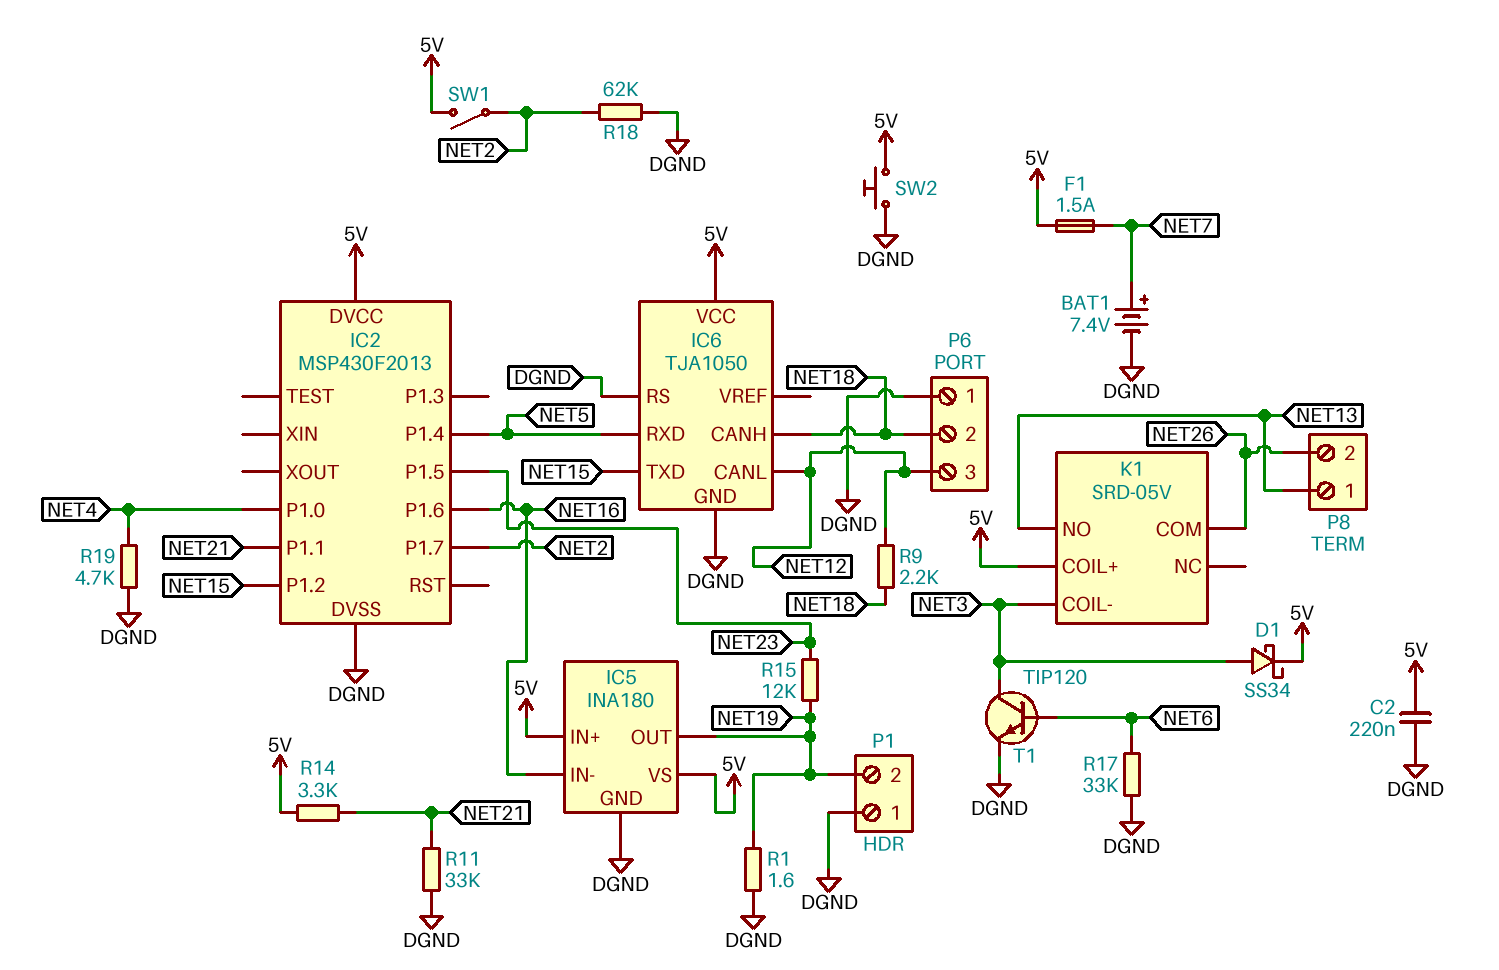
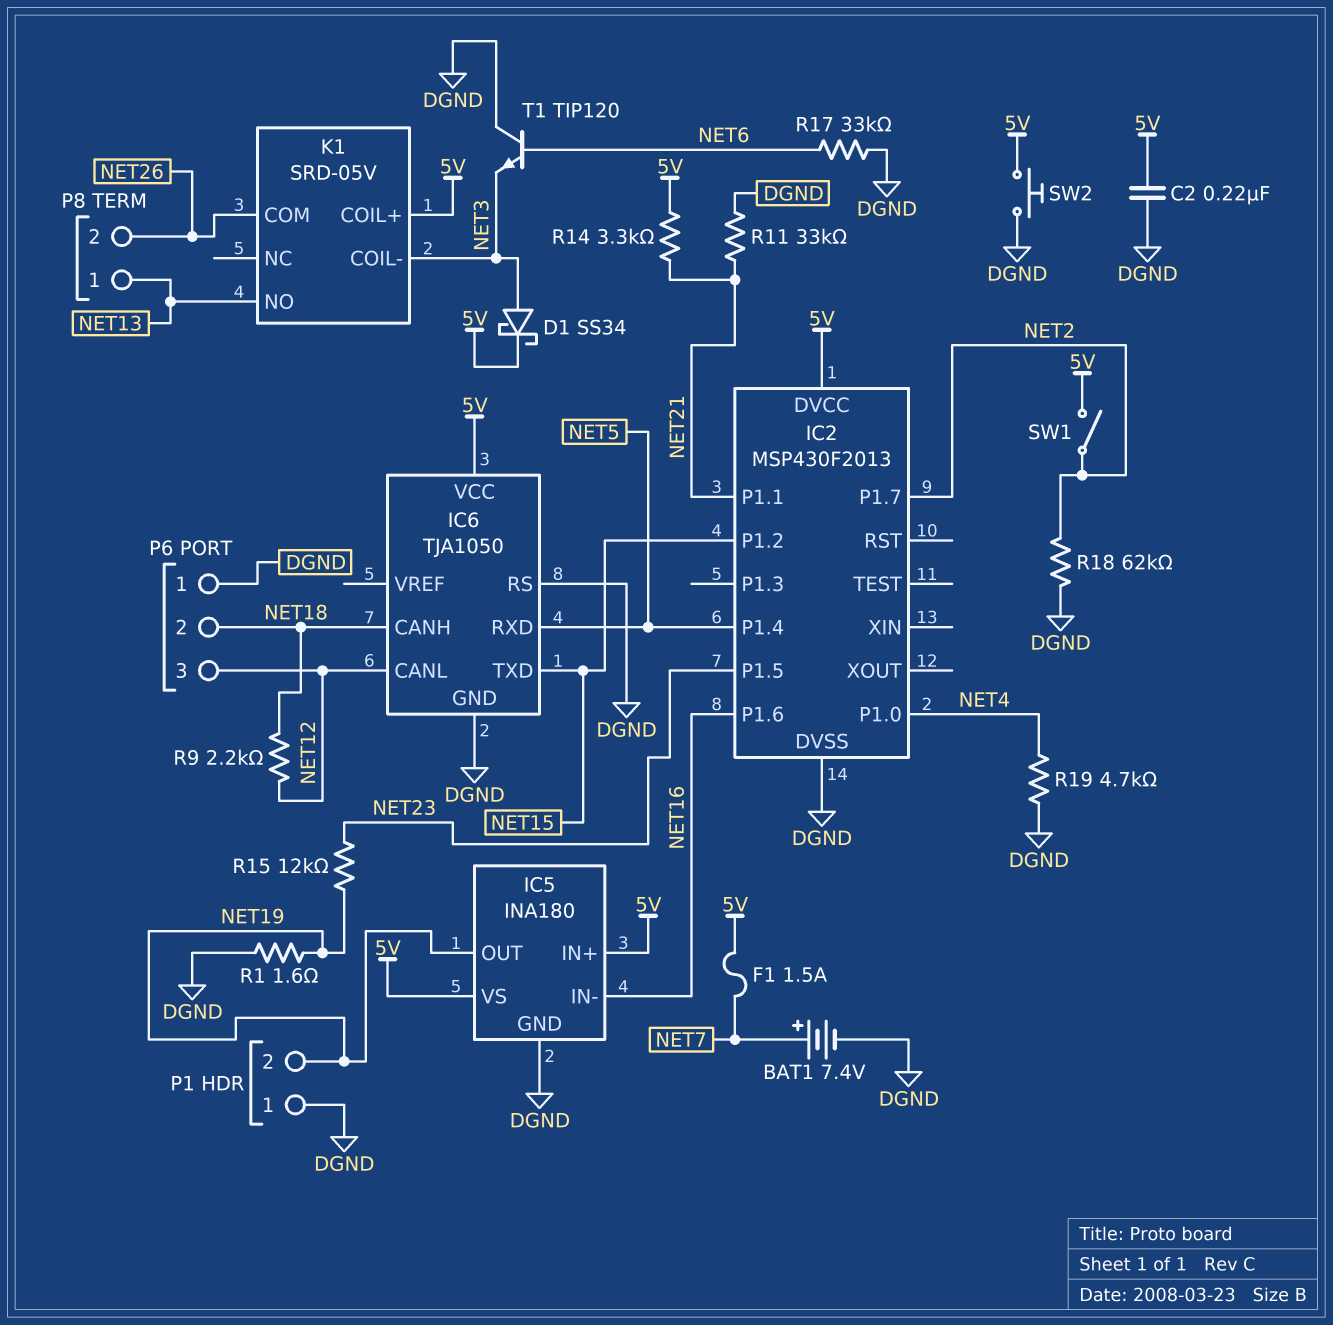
T1: NPN TIP120 (B NET6, C NET3, E DGND) -> NPN TIP120 (B NET6, C DGND, E NET3)

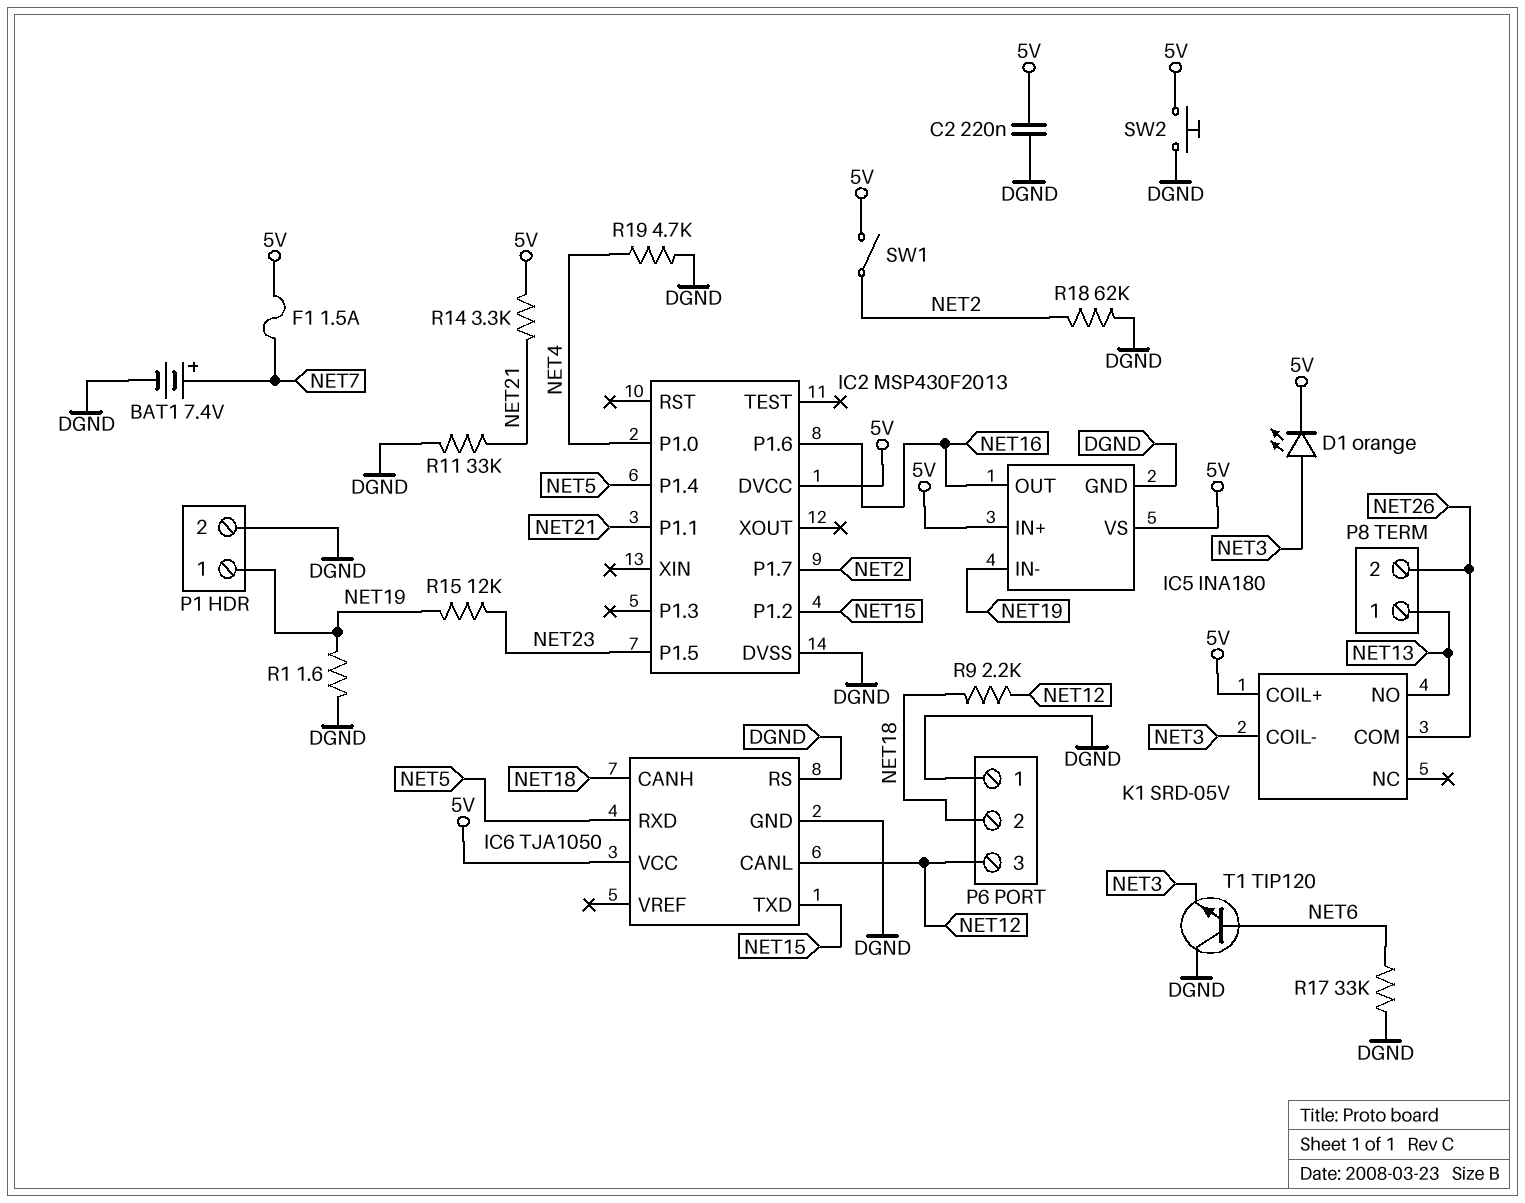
D1: schottky SS34 (A NET3, K 5V) -> LED orange (A NET3, K 5V)
IC5 pin IN-: NET16 -> NET19
IC5 pin OUT: NET19 -> NET16
P1 pin 1: DGND -> NET19
P1 pin 2: NET19 -> DGND

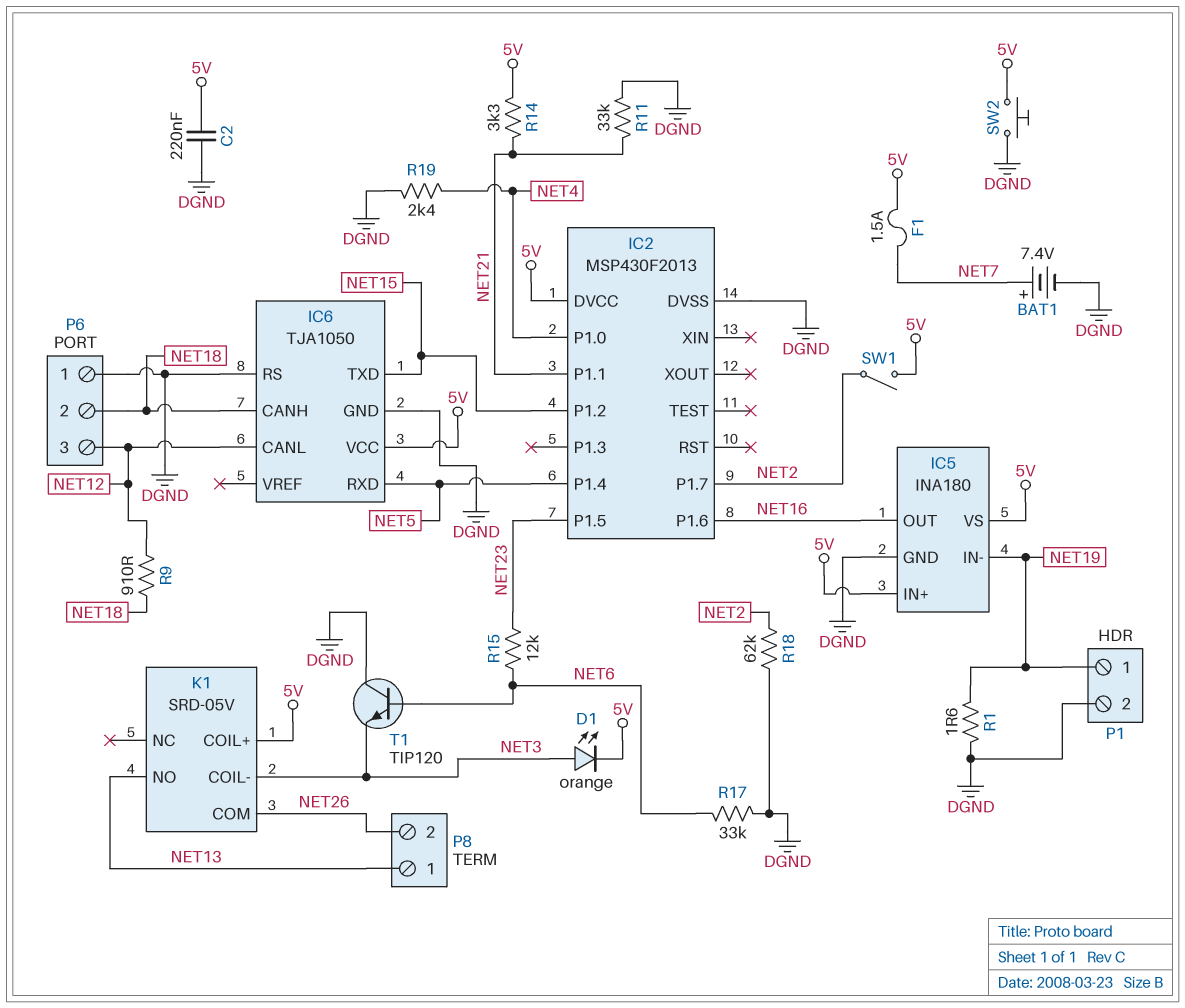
R9: 2.2k (NET12, NET18) -> 910 (NET12, NET18)
R15: 12k (NET19, NET23) -> 12k (NET6, NET23)
R19: 4.7k (DGND, NET4) -> 2.4k (DGND, NET4)

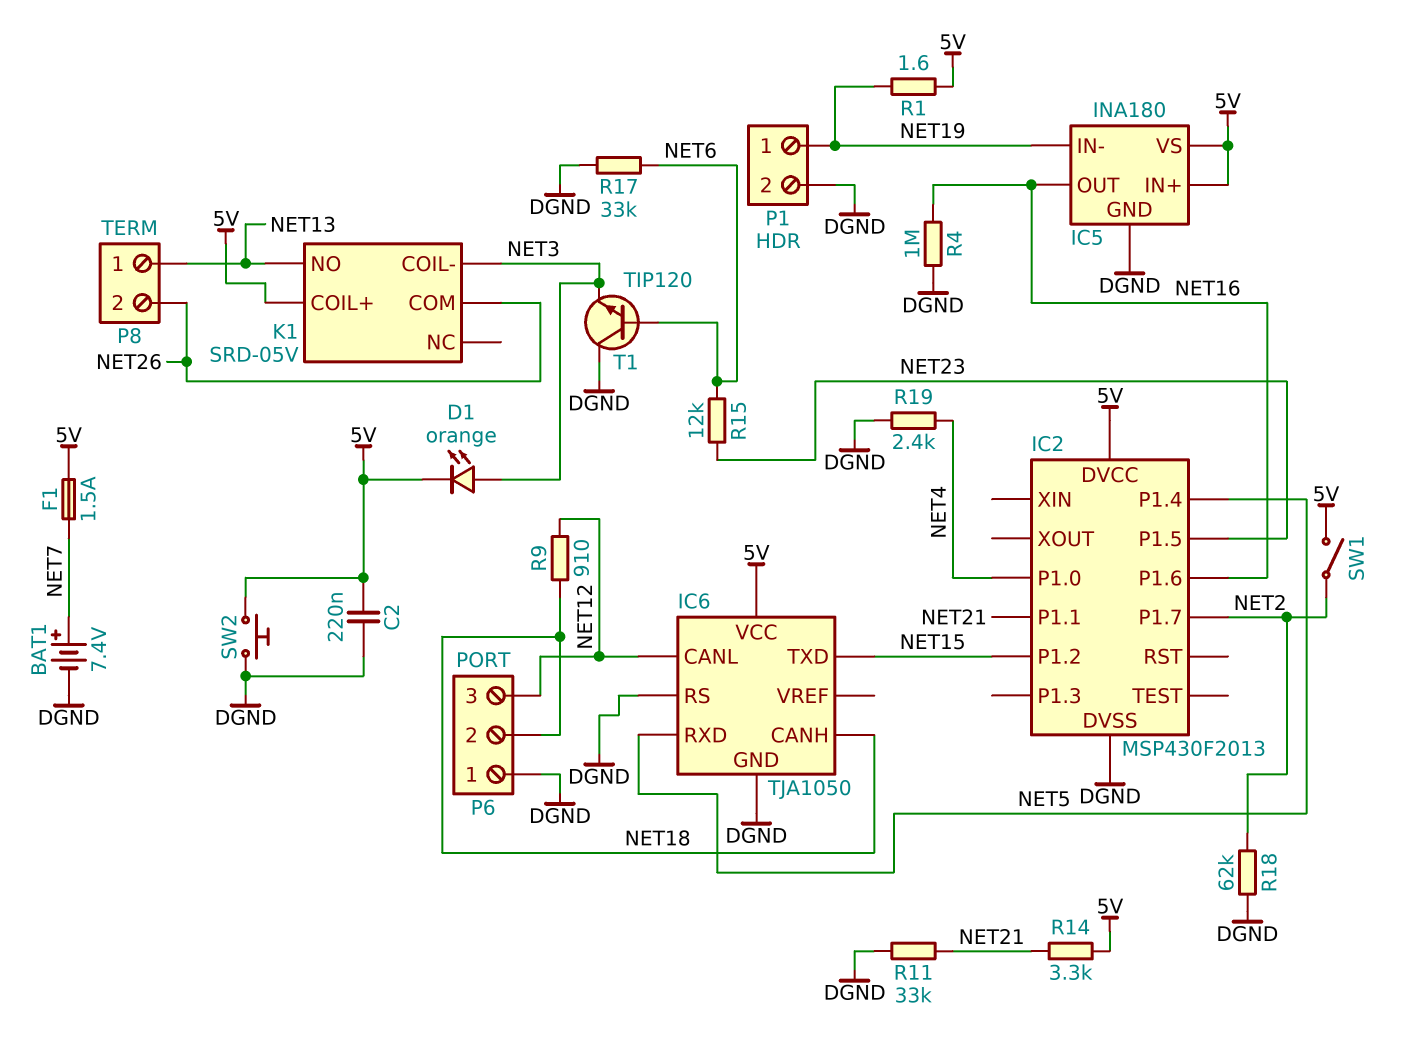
R1: 1.6 (DGND, NET19) -> 1.6 (5V, NET19)
R4: none -> 1M (DGND, NET16)

